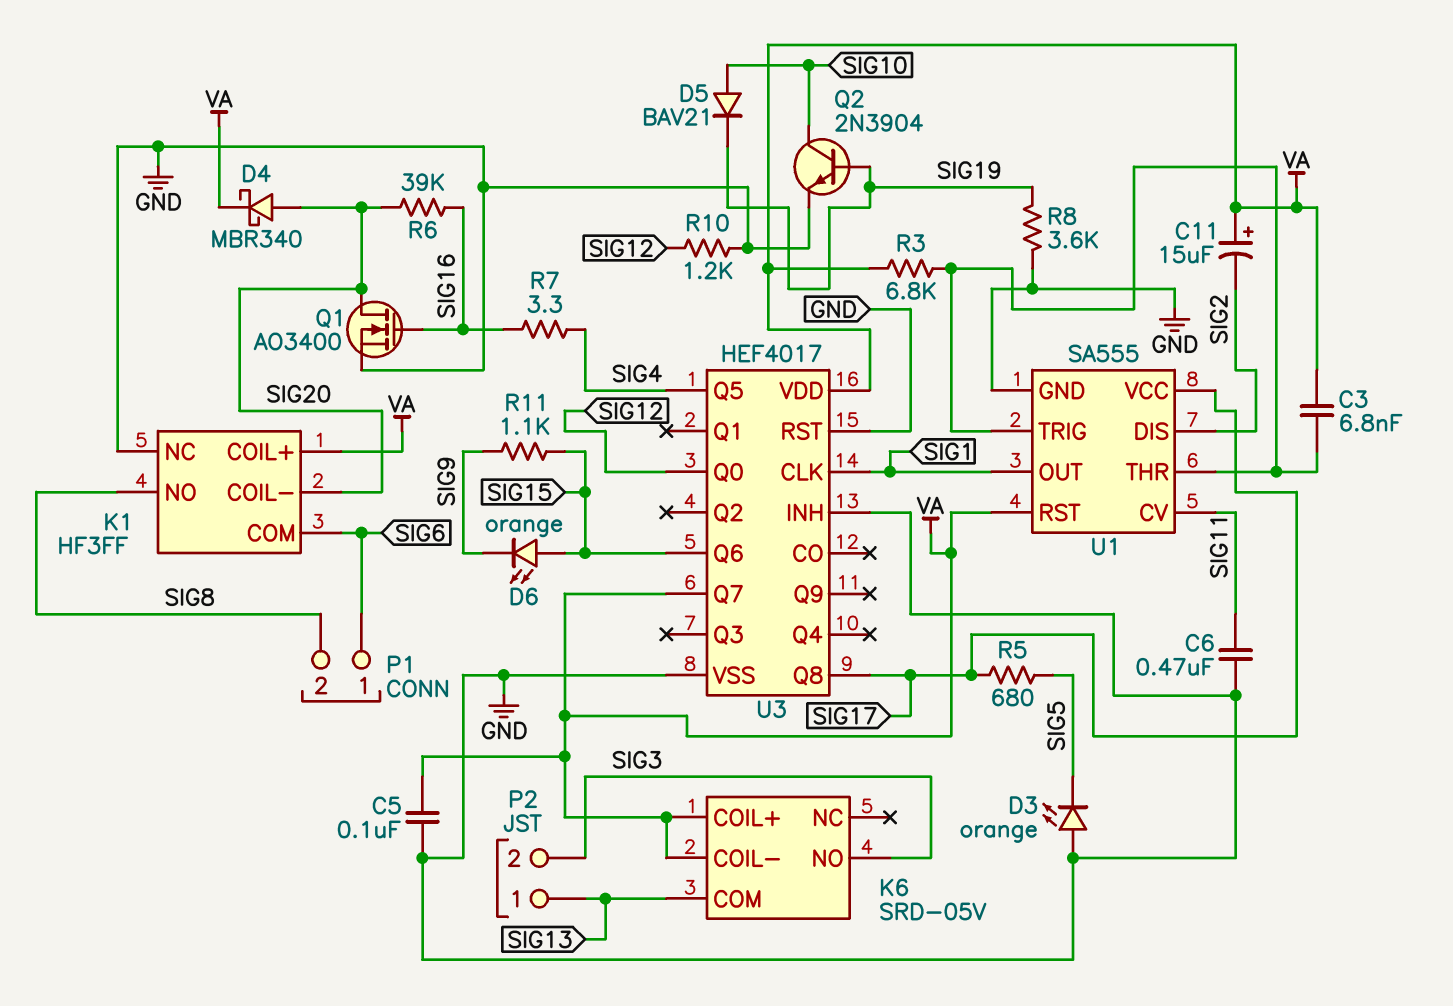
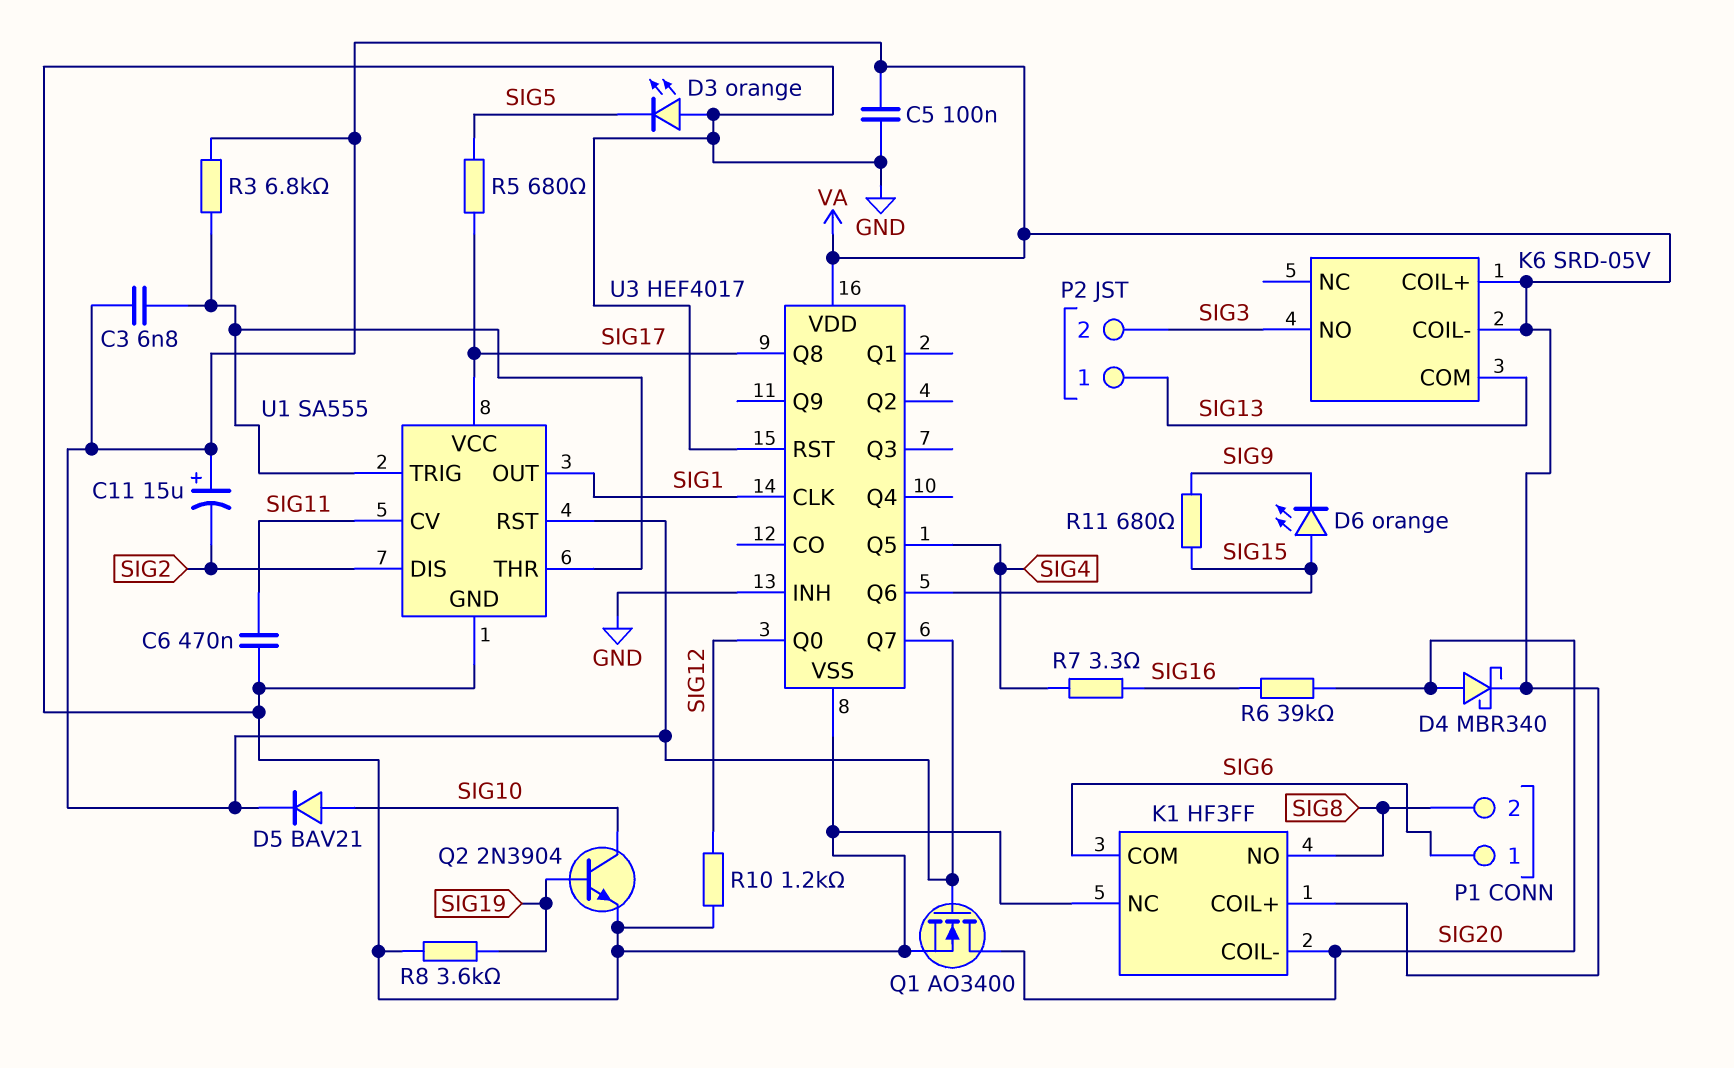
D5: diode BAV21 (A SIG10, K SIG19) -> diode BAV21 (A SIG10, K VA)
Q1: NMOS AO3400 (G SIG16, D SIG20, S GND) -> NMOS AO3400 (G VA, D SIG20, S GND)
R11: 1.1k (SIG9, SIG15) -> 680 (SIG9, SIG15)

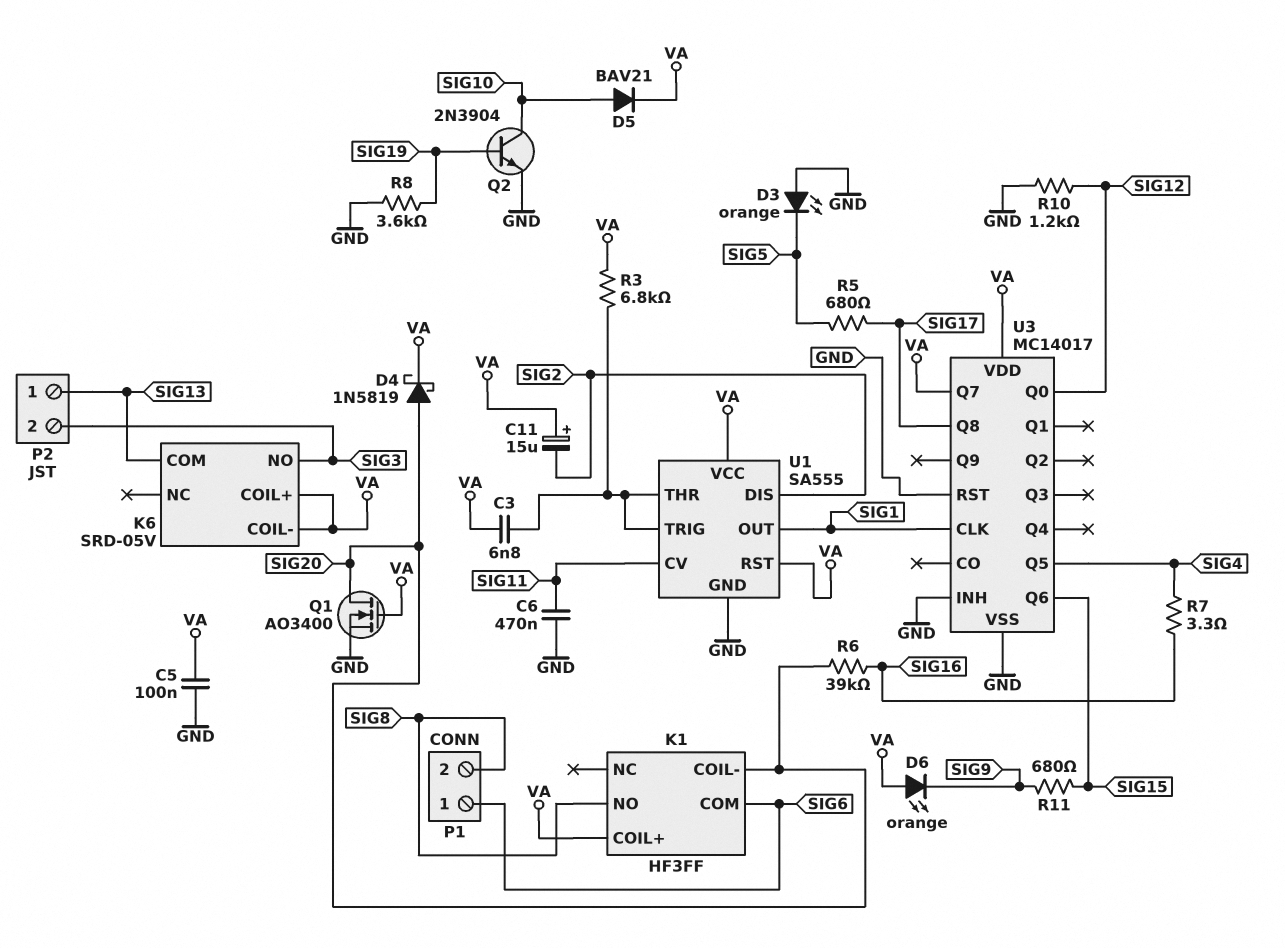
D4: schottky MBR340 (A SIG20, K VA) -> schottky 1N5819 (A SIG20, K VA)
D6: LED orange (A SIG15, K SIG9) -> LED orange (A VA, K SIG9)
K1 pin NC: GND -> none
U1 pin VCC: SIG17 -> VA
U3: HEF4017 -> MC14017

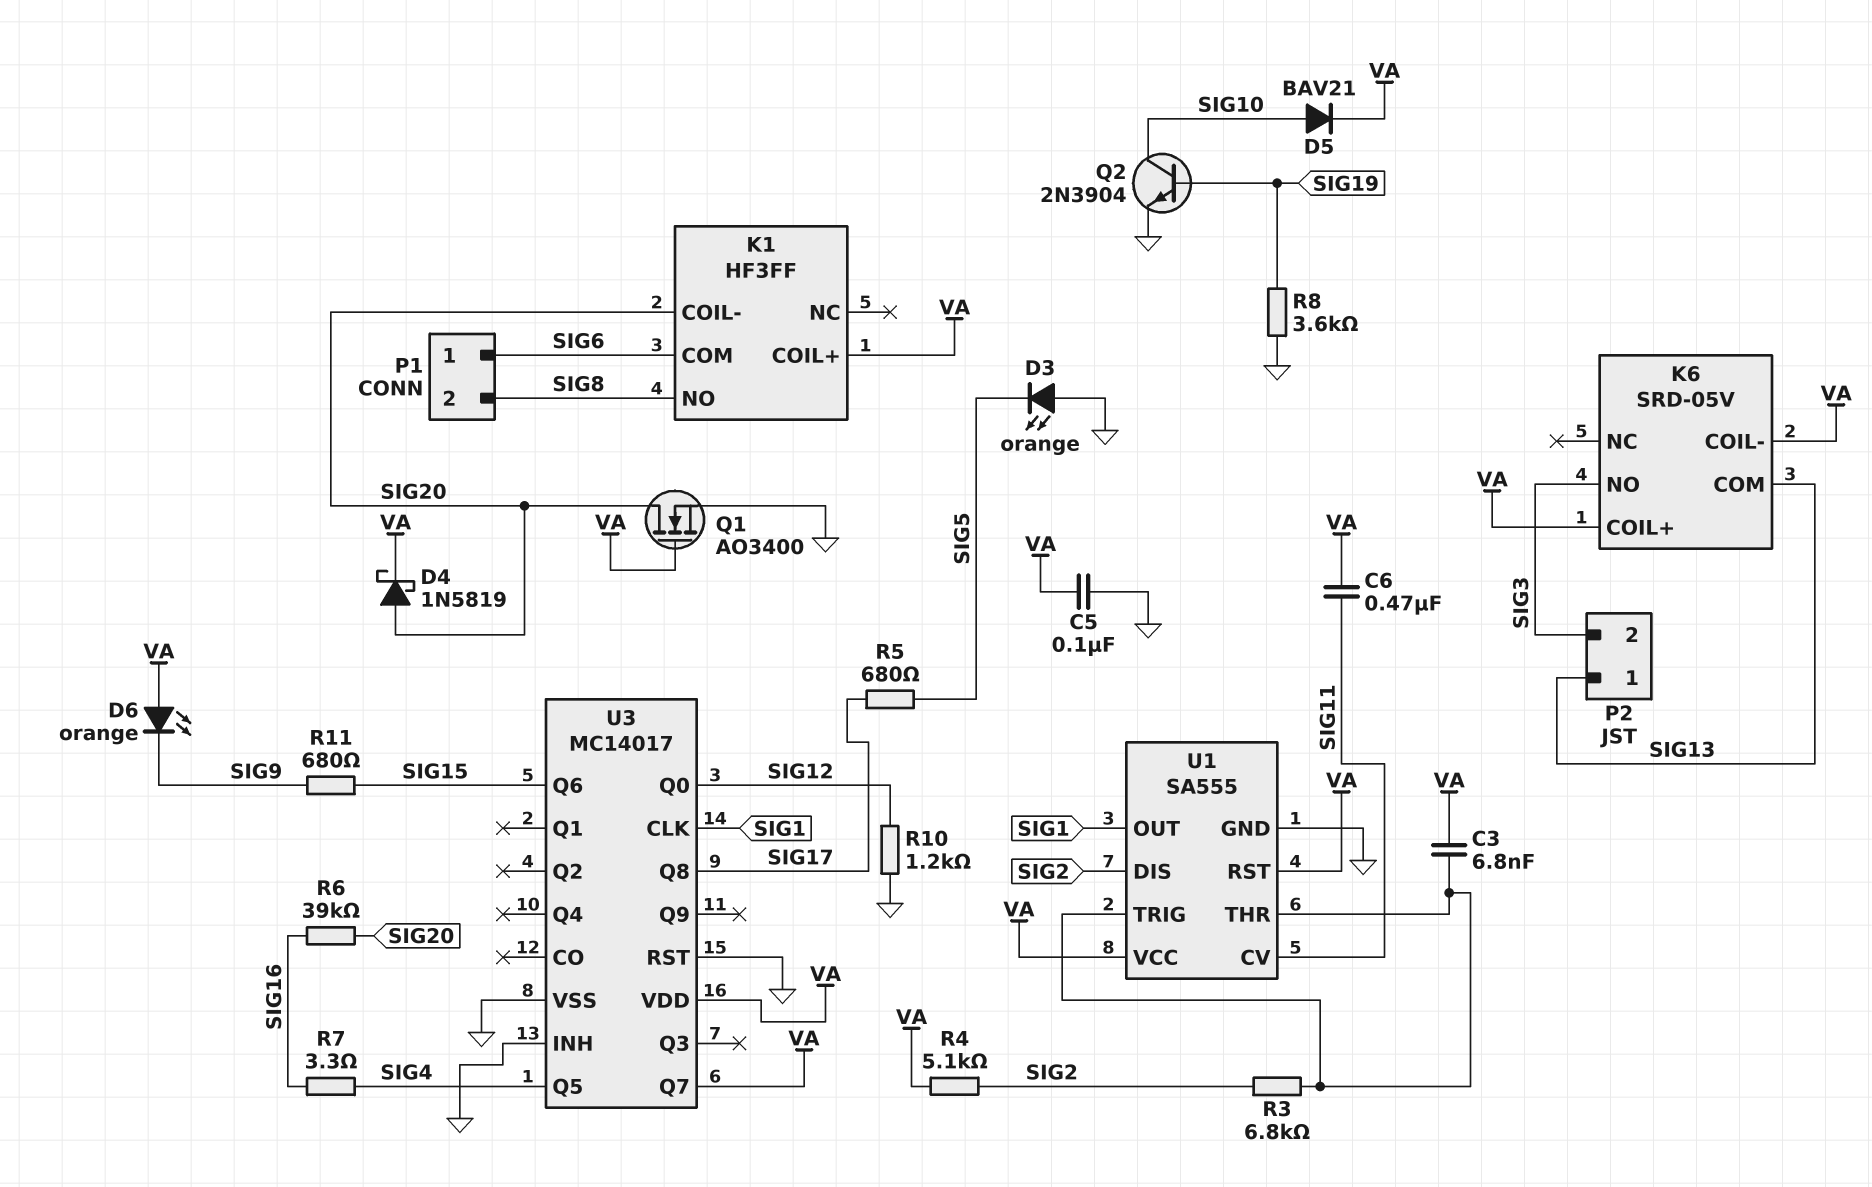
C6: 470nF (GND, SIG11) -> 470nF (SIG11, VA)
C11: 15uF (plus VA, minus SIG2) -> none
R3: 6.8k (U1/THR, VA) -> 6.8k (SIG2, U1/THR)
R4: none -> 5.1k (SIG2, VA)

